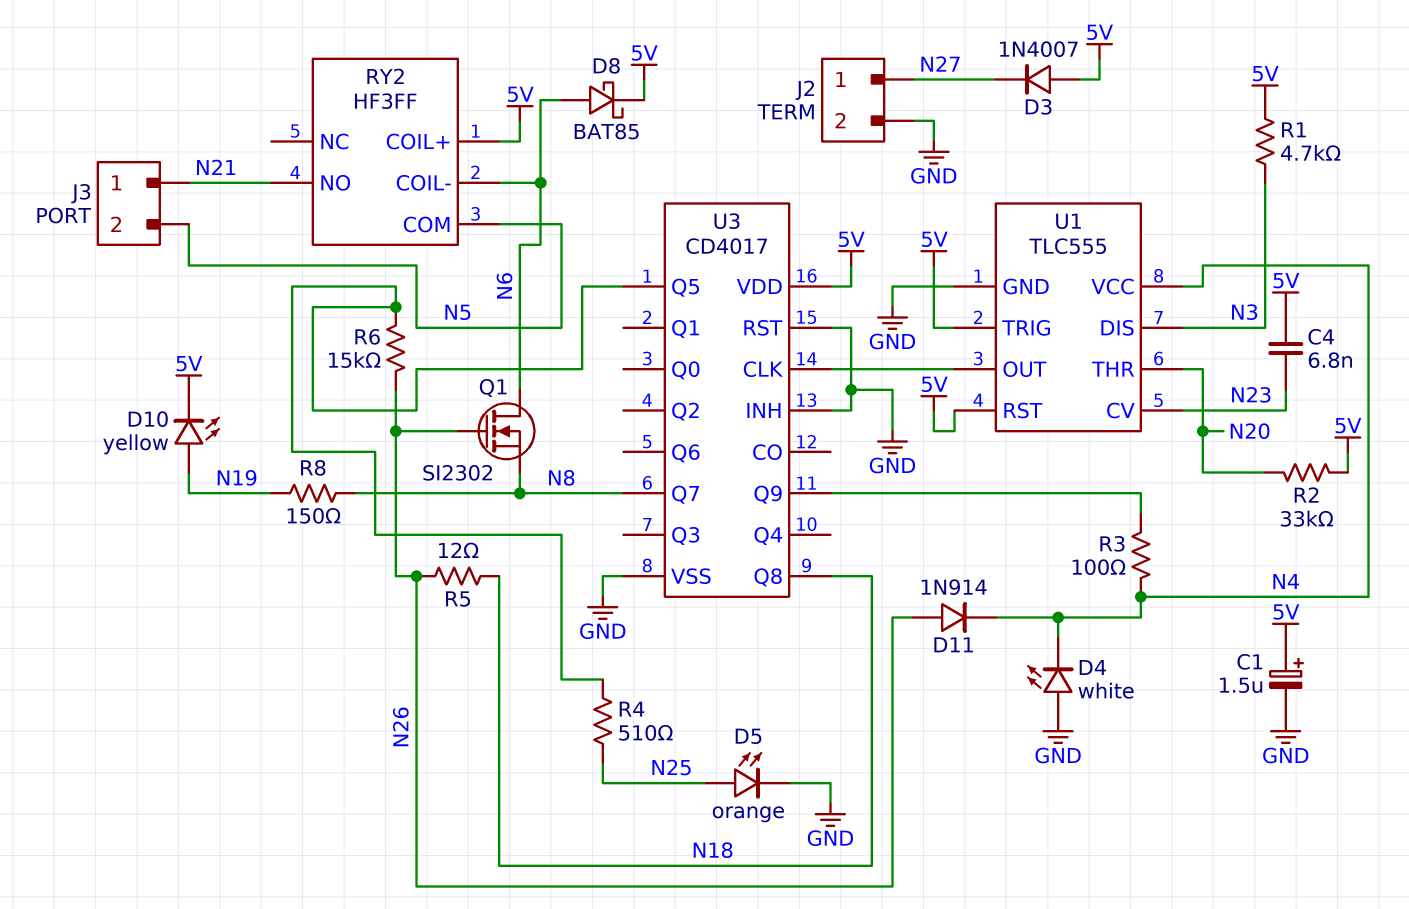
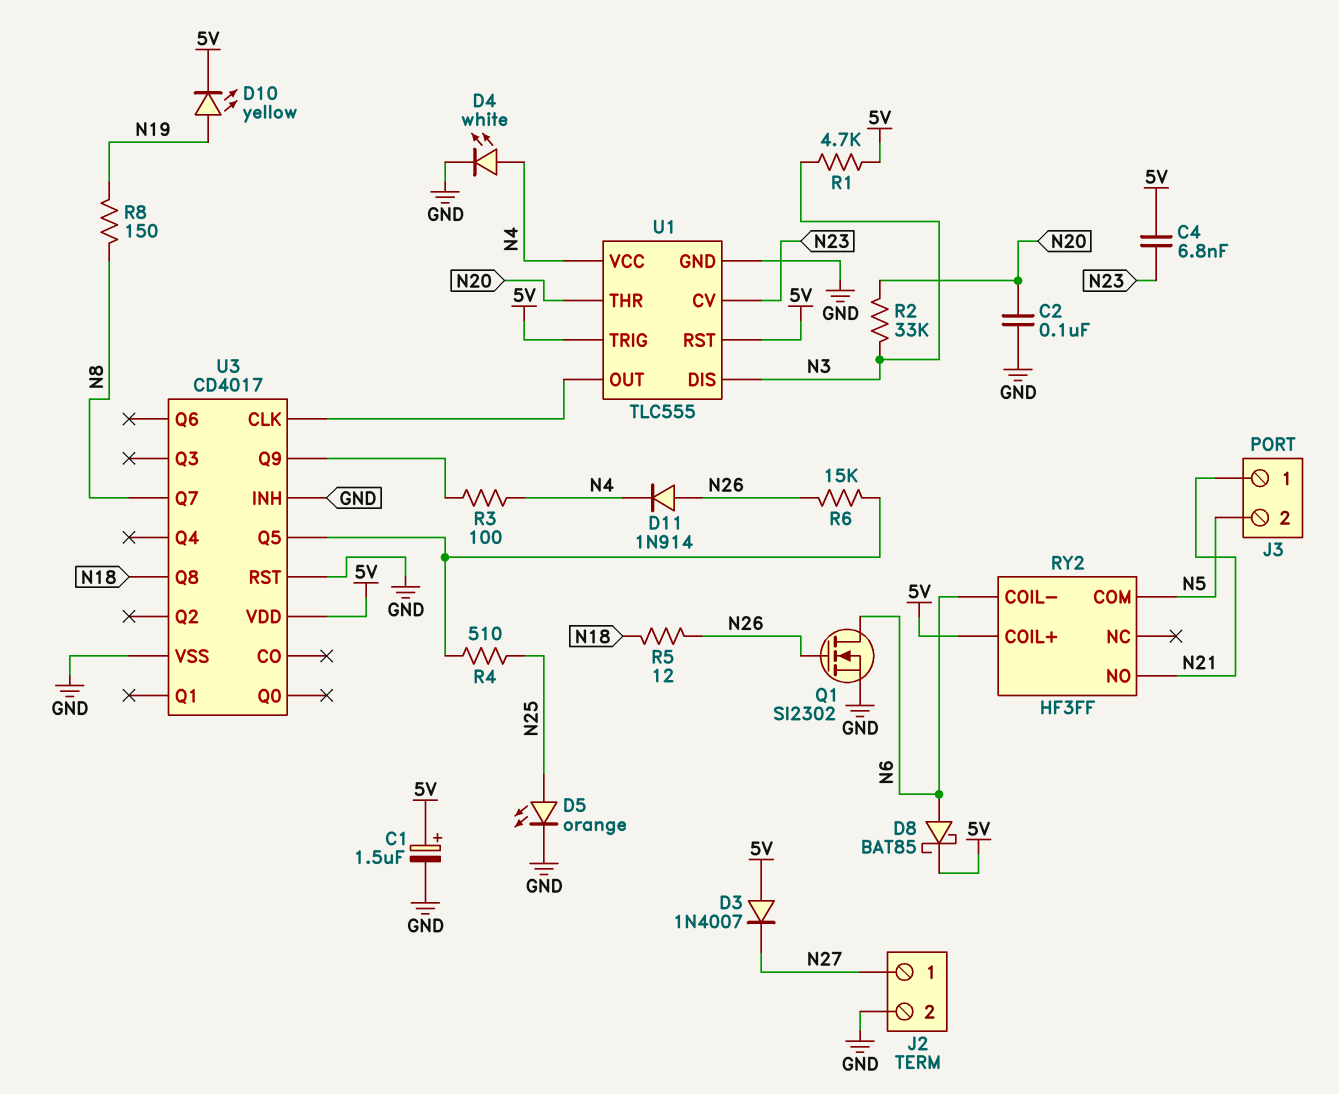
C2: none -> 100nF (GND, N20)
D4: LED white (A GND, K N4) -> LED white (A N4, K GND)
Q1: NMOS SI2302 (G N26, D N6, S N8) -> NMOS SI2302 (G N26, D N6, S GND)
R2: 33k (5V, N20) -> 33k (N3, N20)

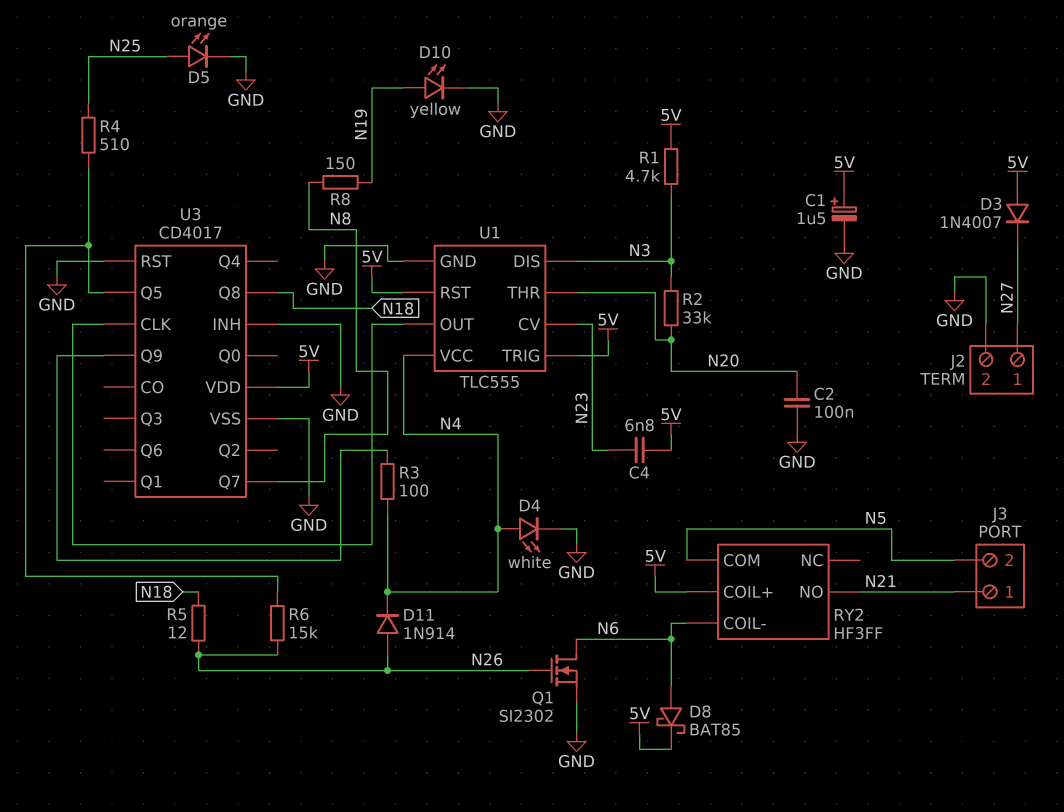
D10: LED yellow (A N19, K 5V) -> LED yellow (A N19, K GND)

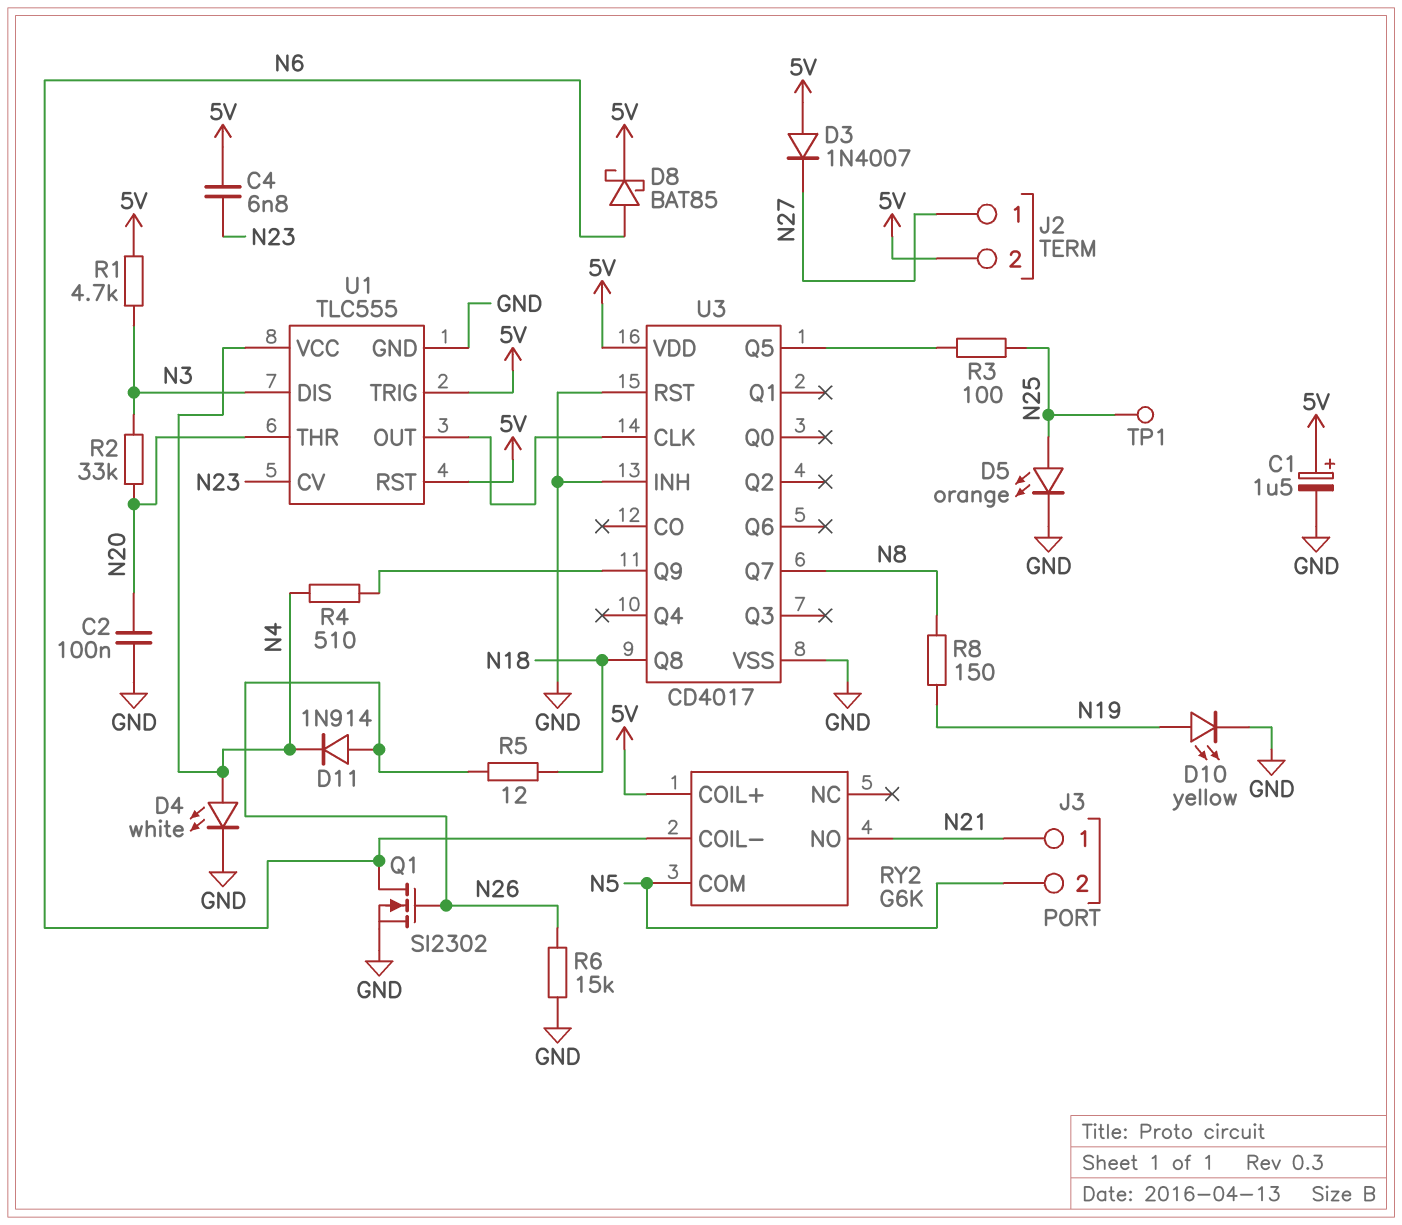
J2 pin 2: GND -> 5V
R3: 100 (N4, U3/Q9) -> 100 (N25, U3/Q5)
R4: 510 (N25, U3/Q5) -> 510 (N4, U3/Q9)
R6: 15k (N26, U3/Q5) -> 15k (GND, N26)
RY2: HF3FF -> G6K
TP1: none -> test point (N25)

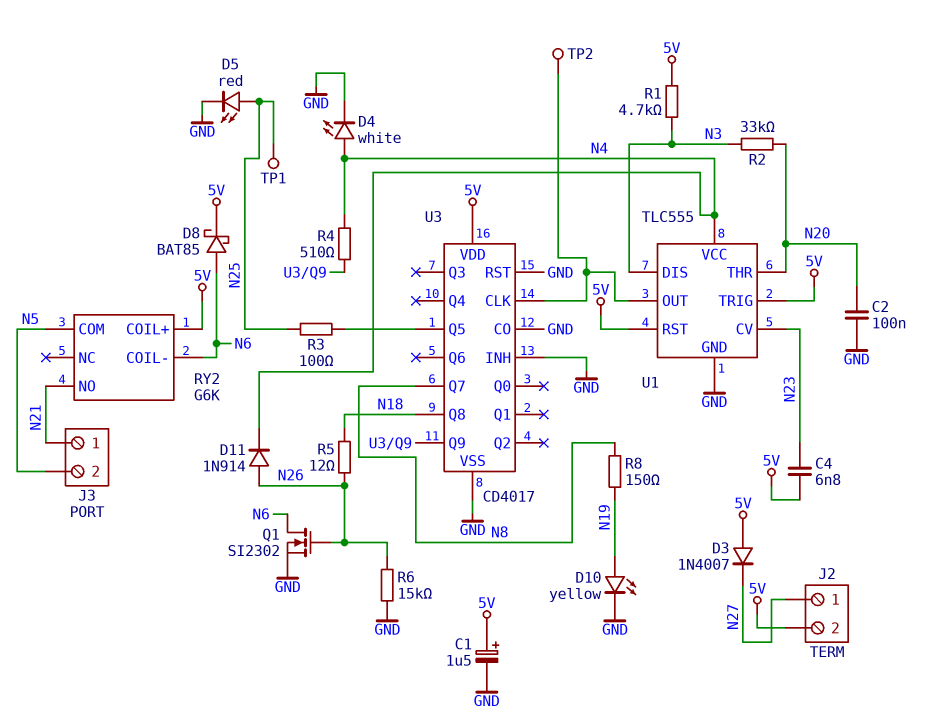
D5: LED orange (A N25, K GND) -> LED red (A N25, K GND)
TP2: none -> test point (U1/OUT)
U3 pin CO: none -> GND

